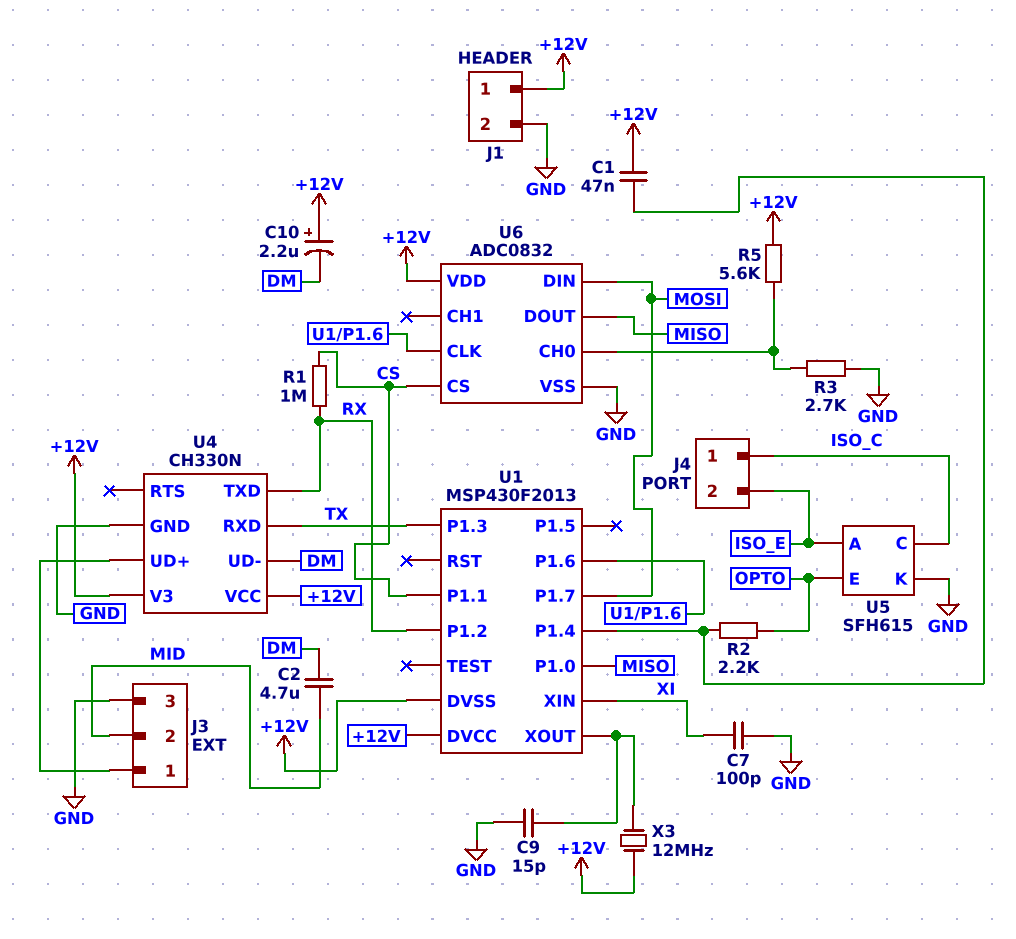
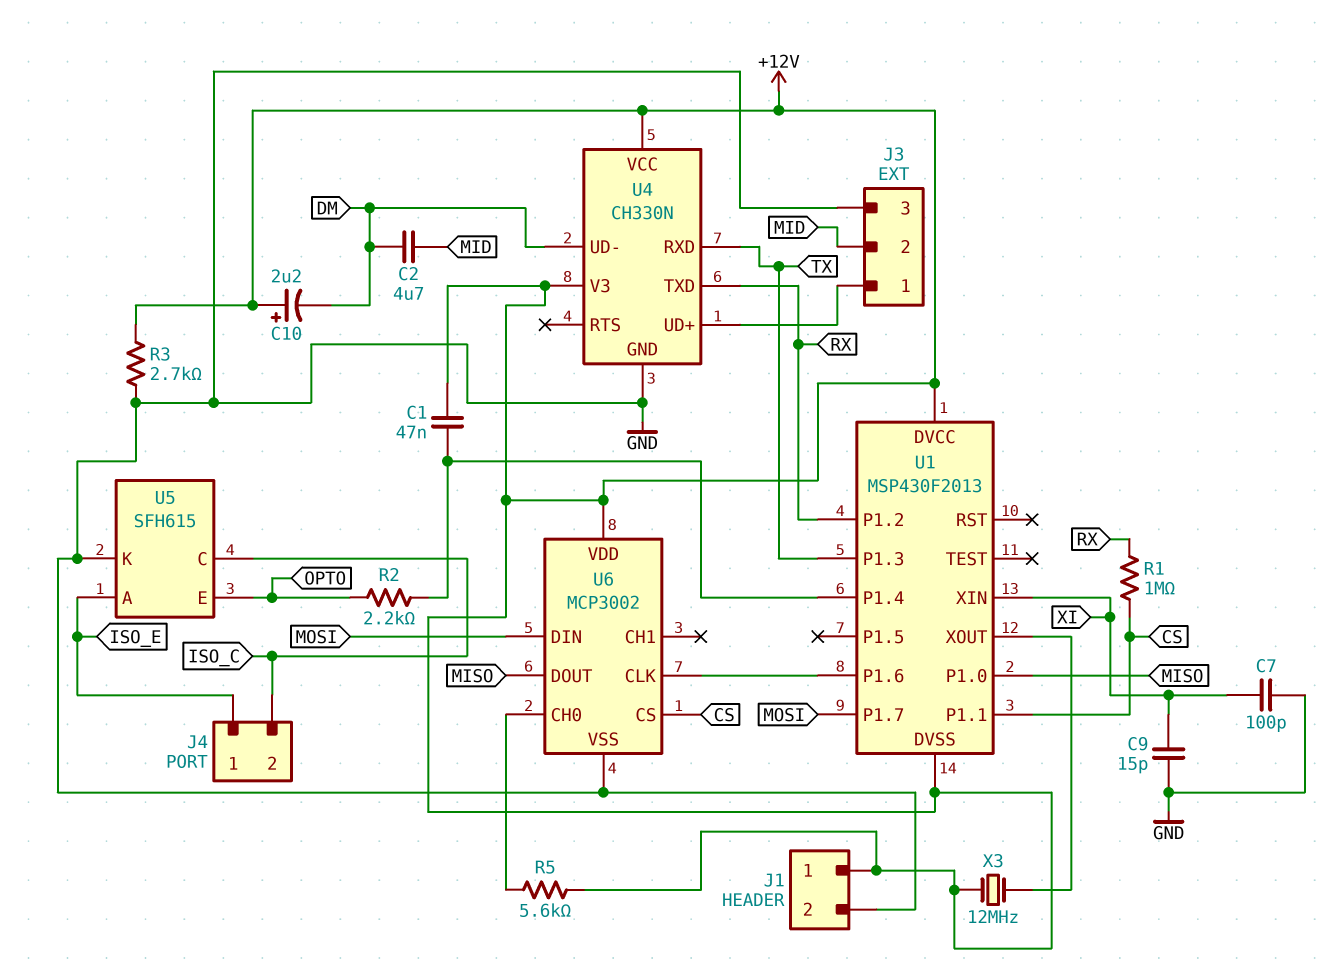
C9: 15pF (GND, U1/XOUT) -> 15pF (GND, XI)
J4 pin 1: ISO_C -> ISO_E
J4 pin 2: ISO_E -> ISO_C
R3: 2.7k (GND, U6/CH0) -> 2.7k (+12V, GND)
U6: ADC0832 -> MCP3002

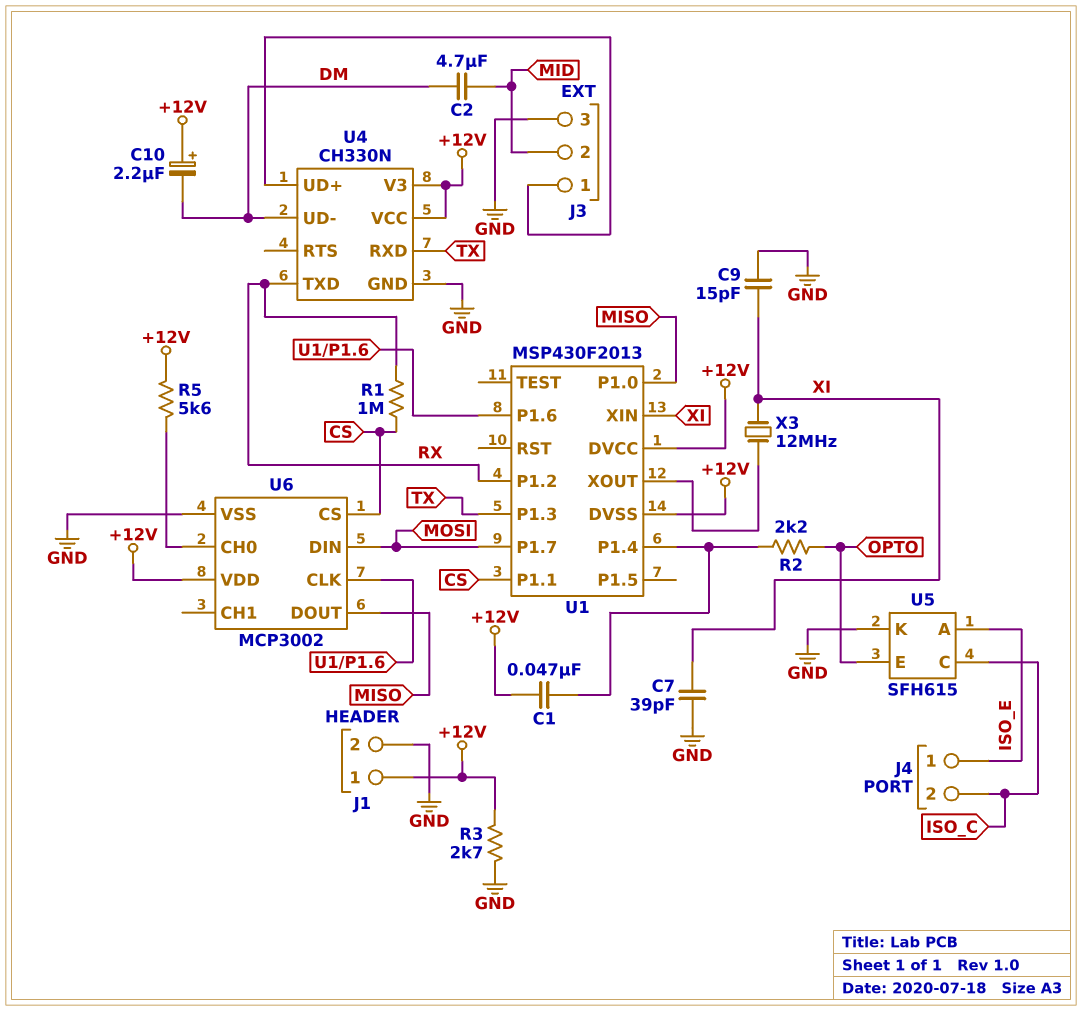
C7: 100pF (GND, XI) -> 39pF (GND, XI)
X3: 12MHz (+12V, U1/XOUT) -> 12MHz (U1/XOUT, XI)

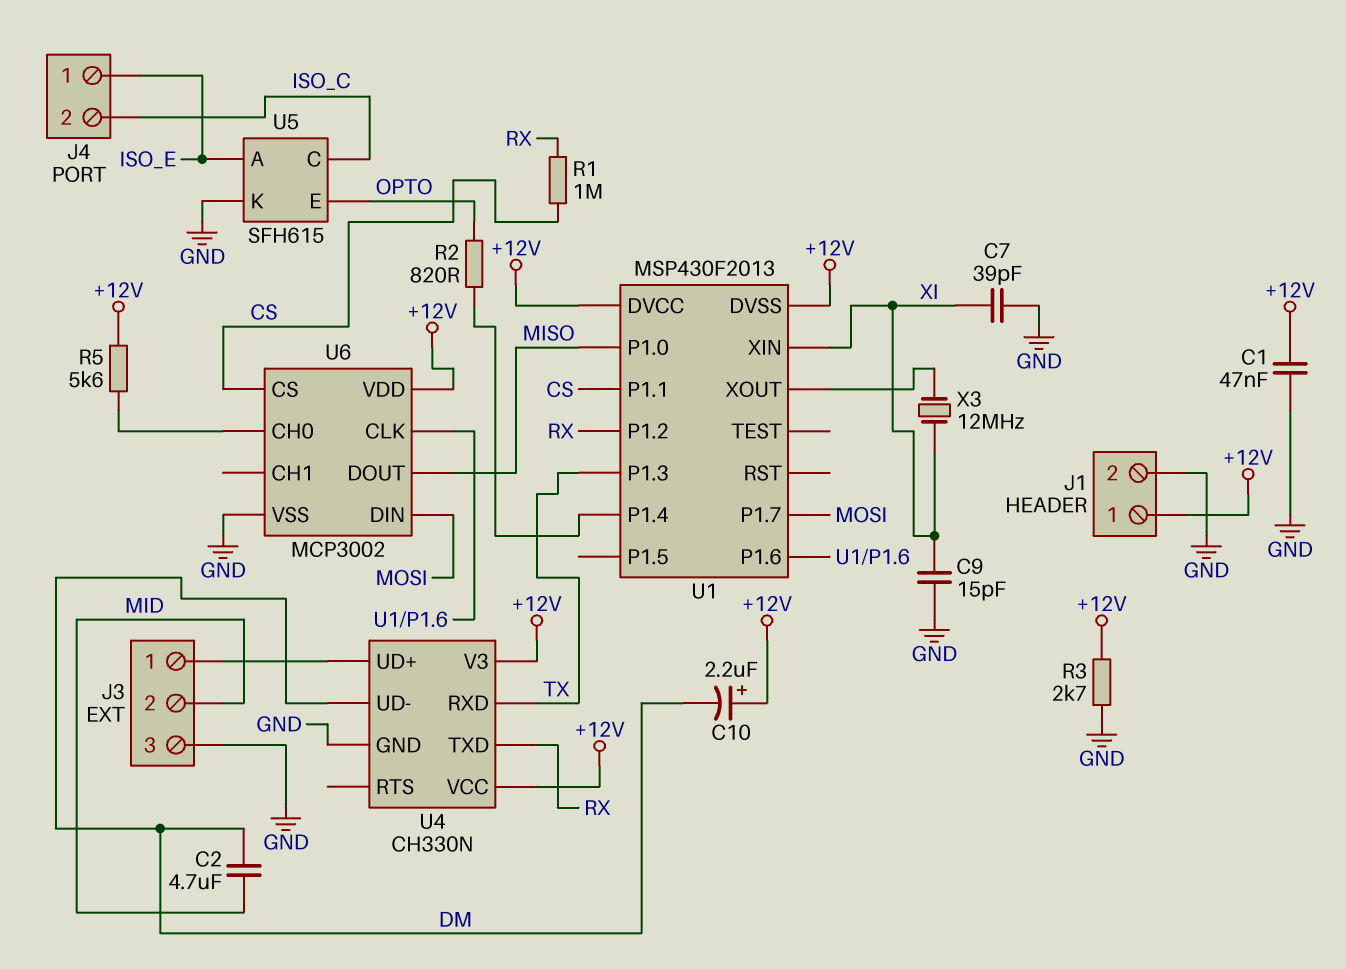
C1: 47nF (+12V, U1/P1.4) -> 47nF (+12V, GND)
R2: 2.2k (OPTO, U1/P1.4) -> 820 (OPTO, U1/P1.4)

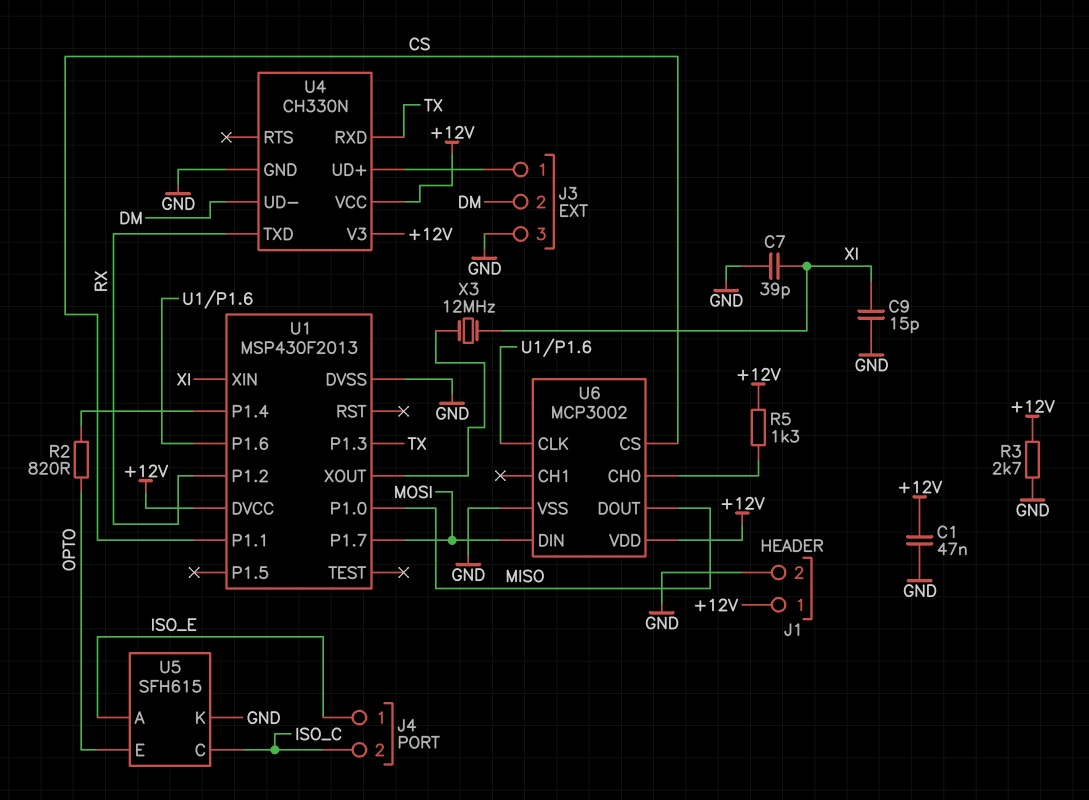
C2: 4.7uF (DM, MID) -> none
C10: 2.2uF (plus +12V, minus DM) -> none
J3 pin 2: MID -> DM
R1: 1M (CS, RX) -> none
R5: 5.6k (+12V, U6/CH0) -> 1.3k (+12V, U6/CH0)
U1 pin DVSS: +12V -> GND

